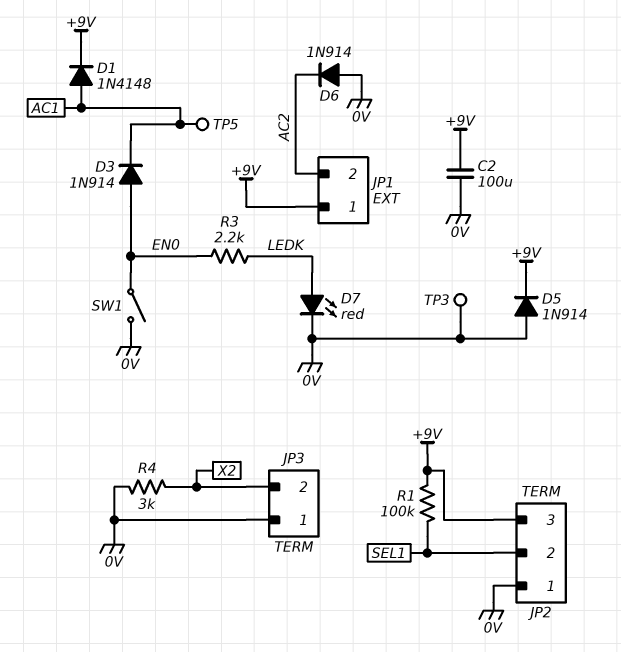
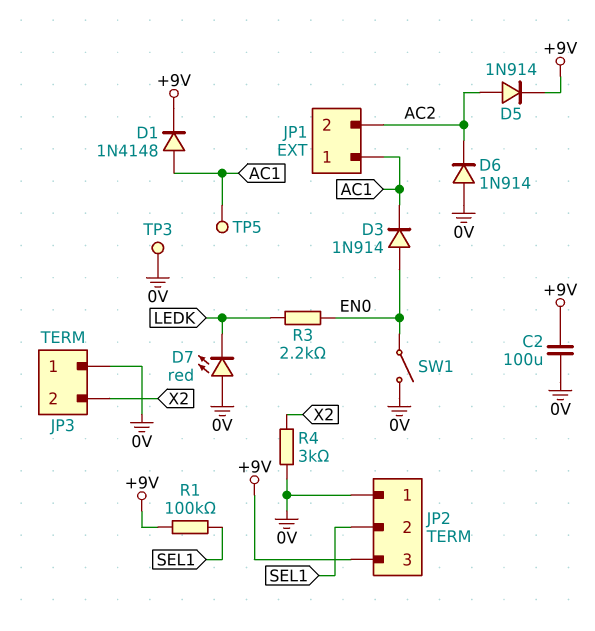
D5: diode 1N914 (A 0V, K +9V) -> diode 1N914 (A AC2, K +9V)
D7: LED red (A LEDK, K 0V) -> LED red (A 0V, K LEDK)
JP1 pin 1: +9V -> AC1

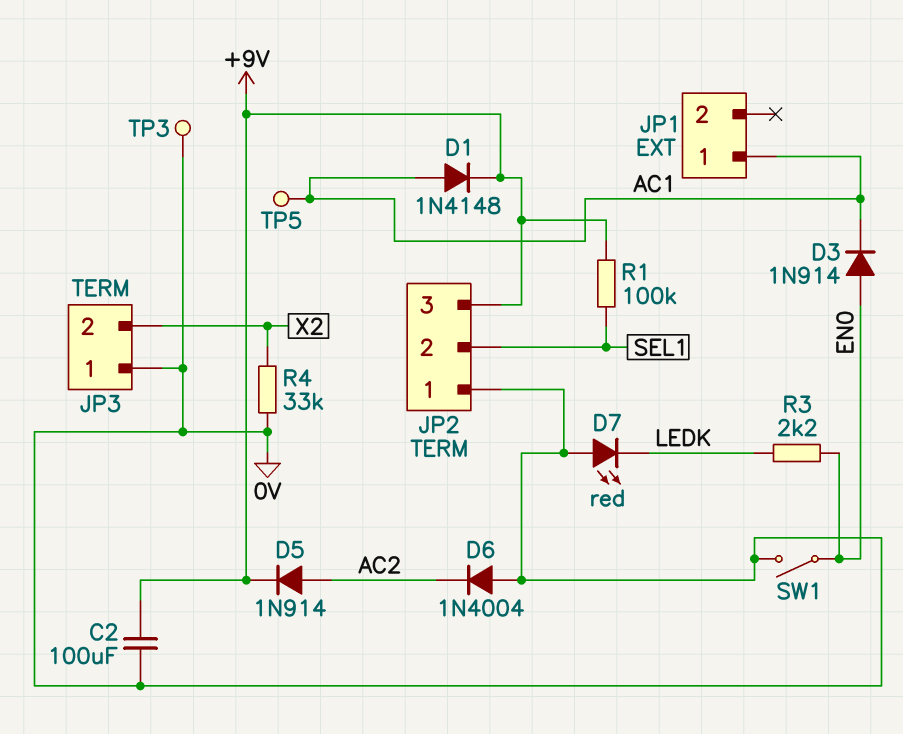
D6: diode 1N914 (A 0V, K AC2) -> diode 1N4004 (A 0V, K AC2)
JP1 pin 2: AC2 -> none
R4: 3k (0V, X2) -> 33k (0V, X2)

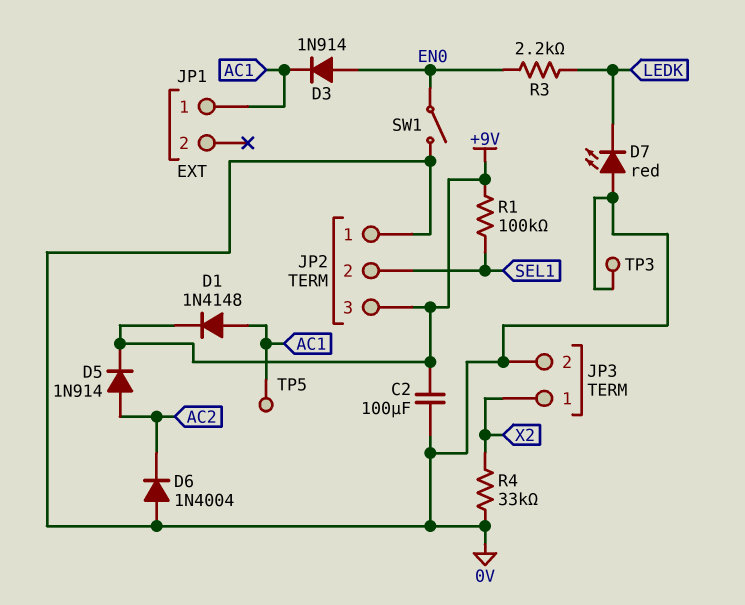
JP3 pin 1: 0V -> X2
JP3 pin 2: X2 -> 0V

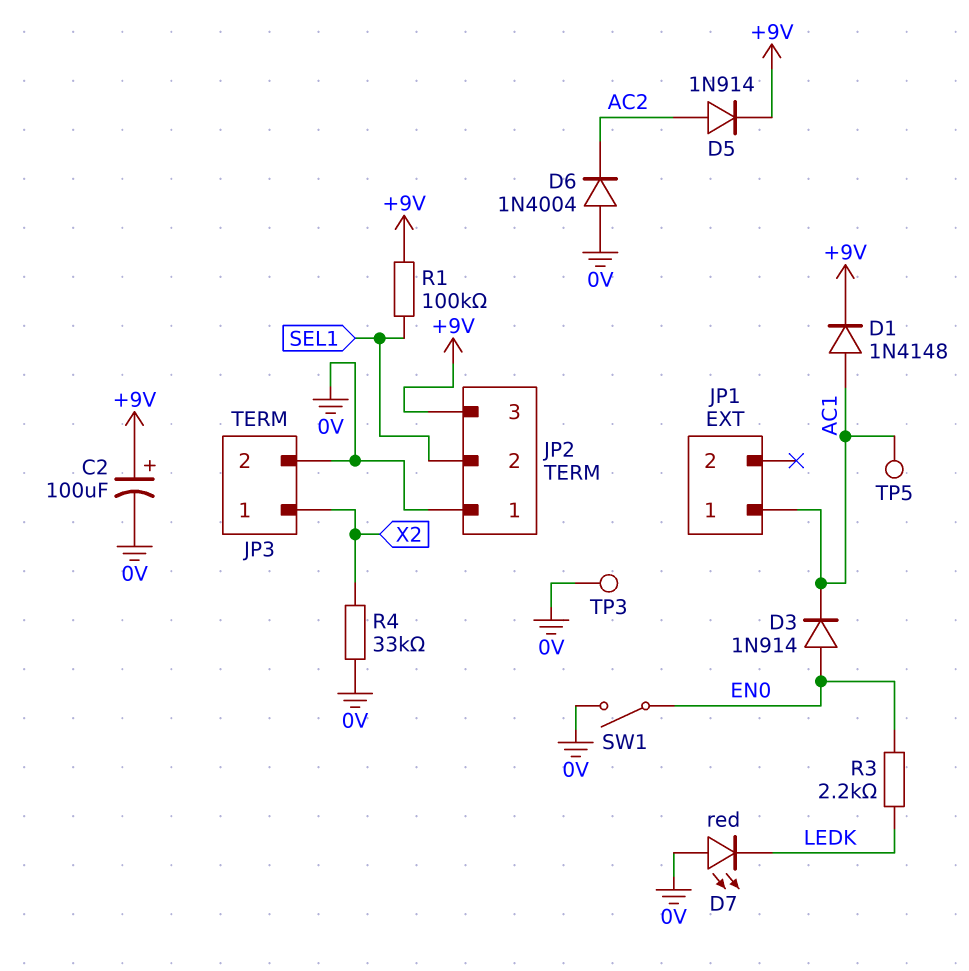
C2: 100uF (+9V, 0V) -> 100uF (plus +9V, minus 0V)

